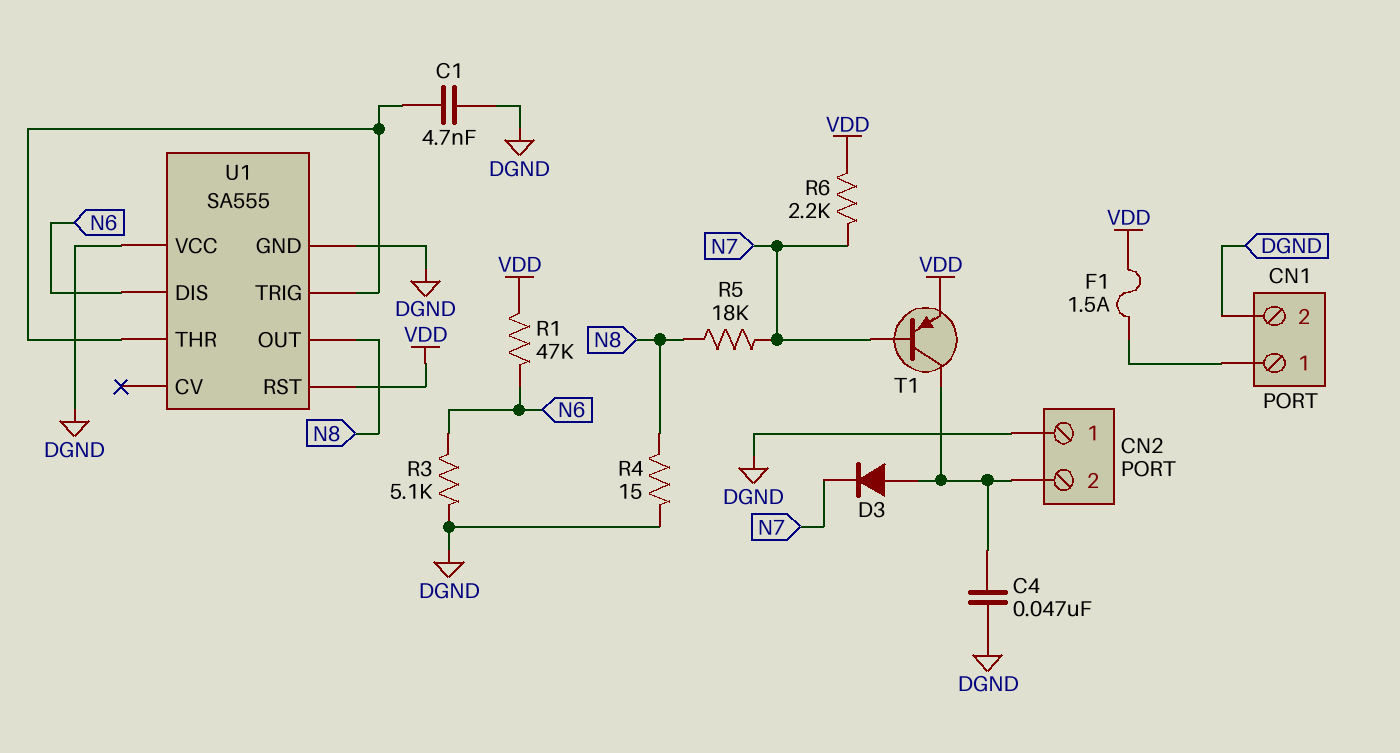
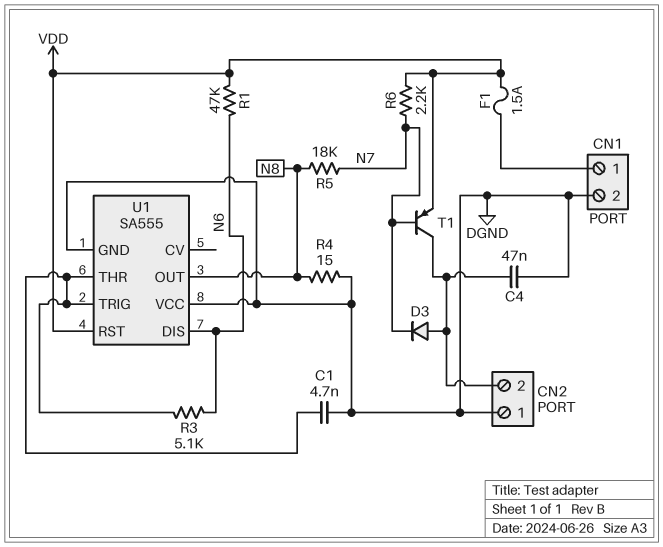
R3: 5.1k (DGND, N6) -> 5.1k (N6, U1/THR)

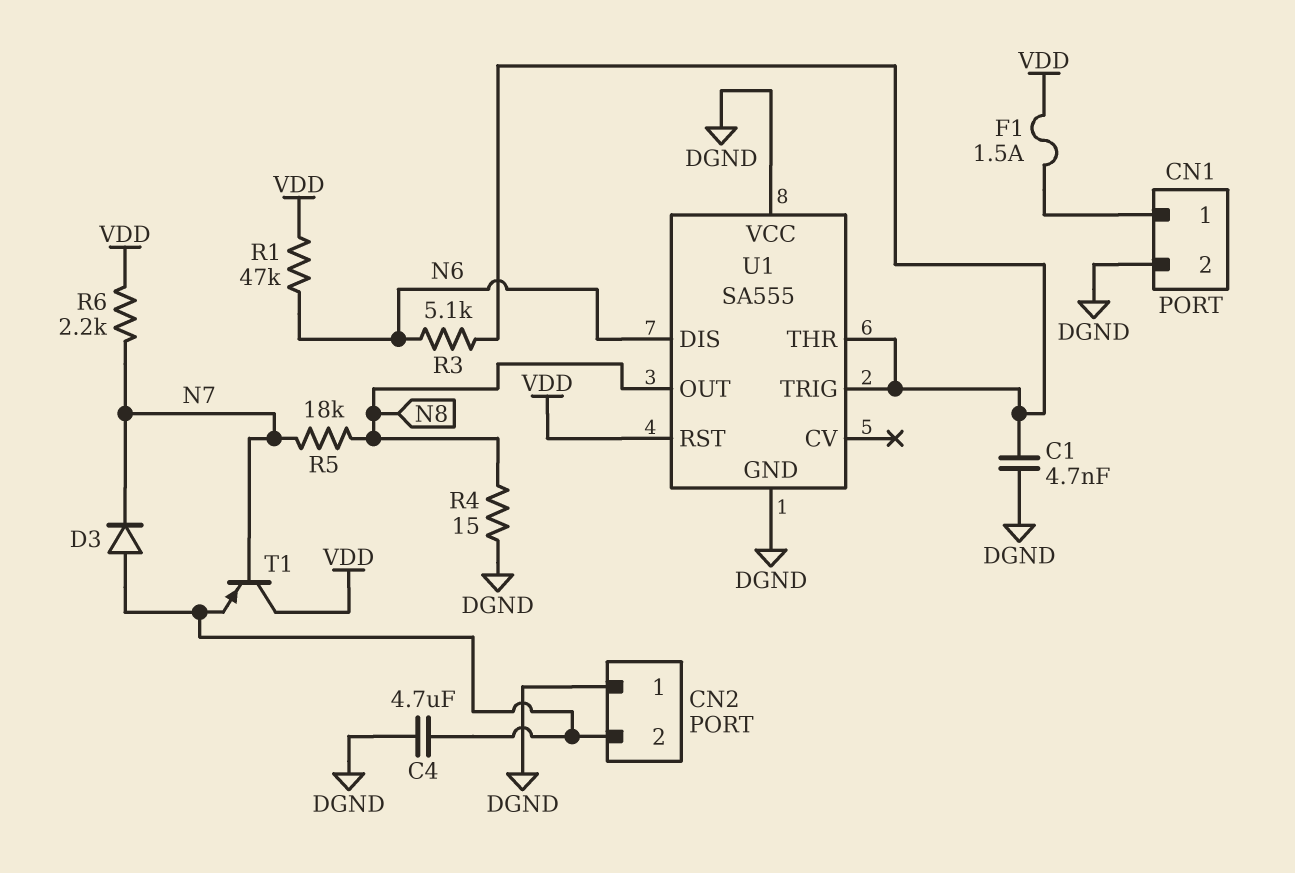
C4: 47nF (CN2/2, DGND) -> 4.7uF (CN2/2, DGND)
T1: PNP (B N7, C CN2/2, E VDD) -> PNP (B N7, C VDD, E CN2/2)

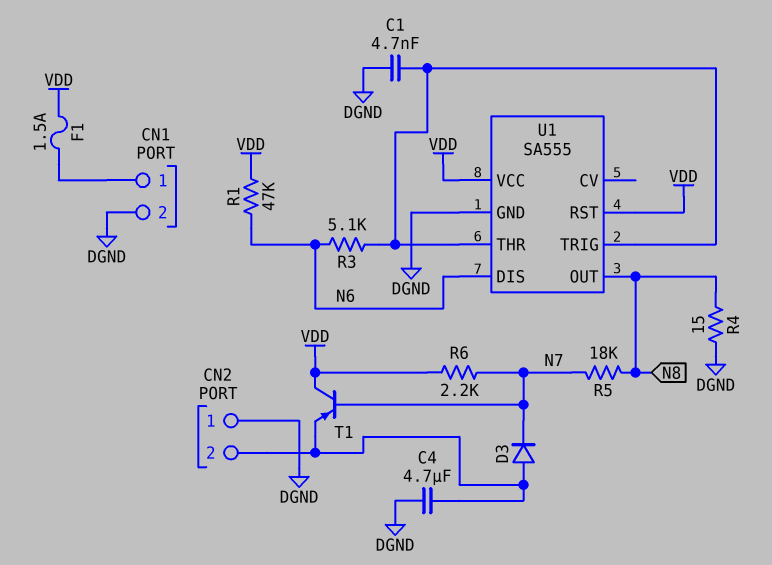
U1 pin VCC: DGND -> VDD

